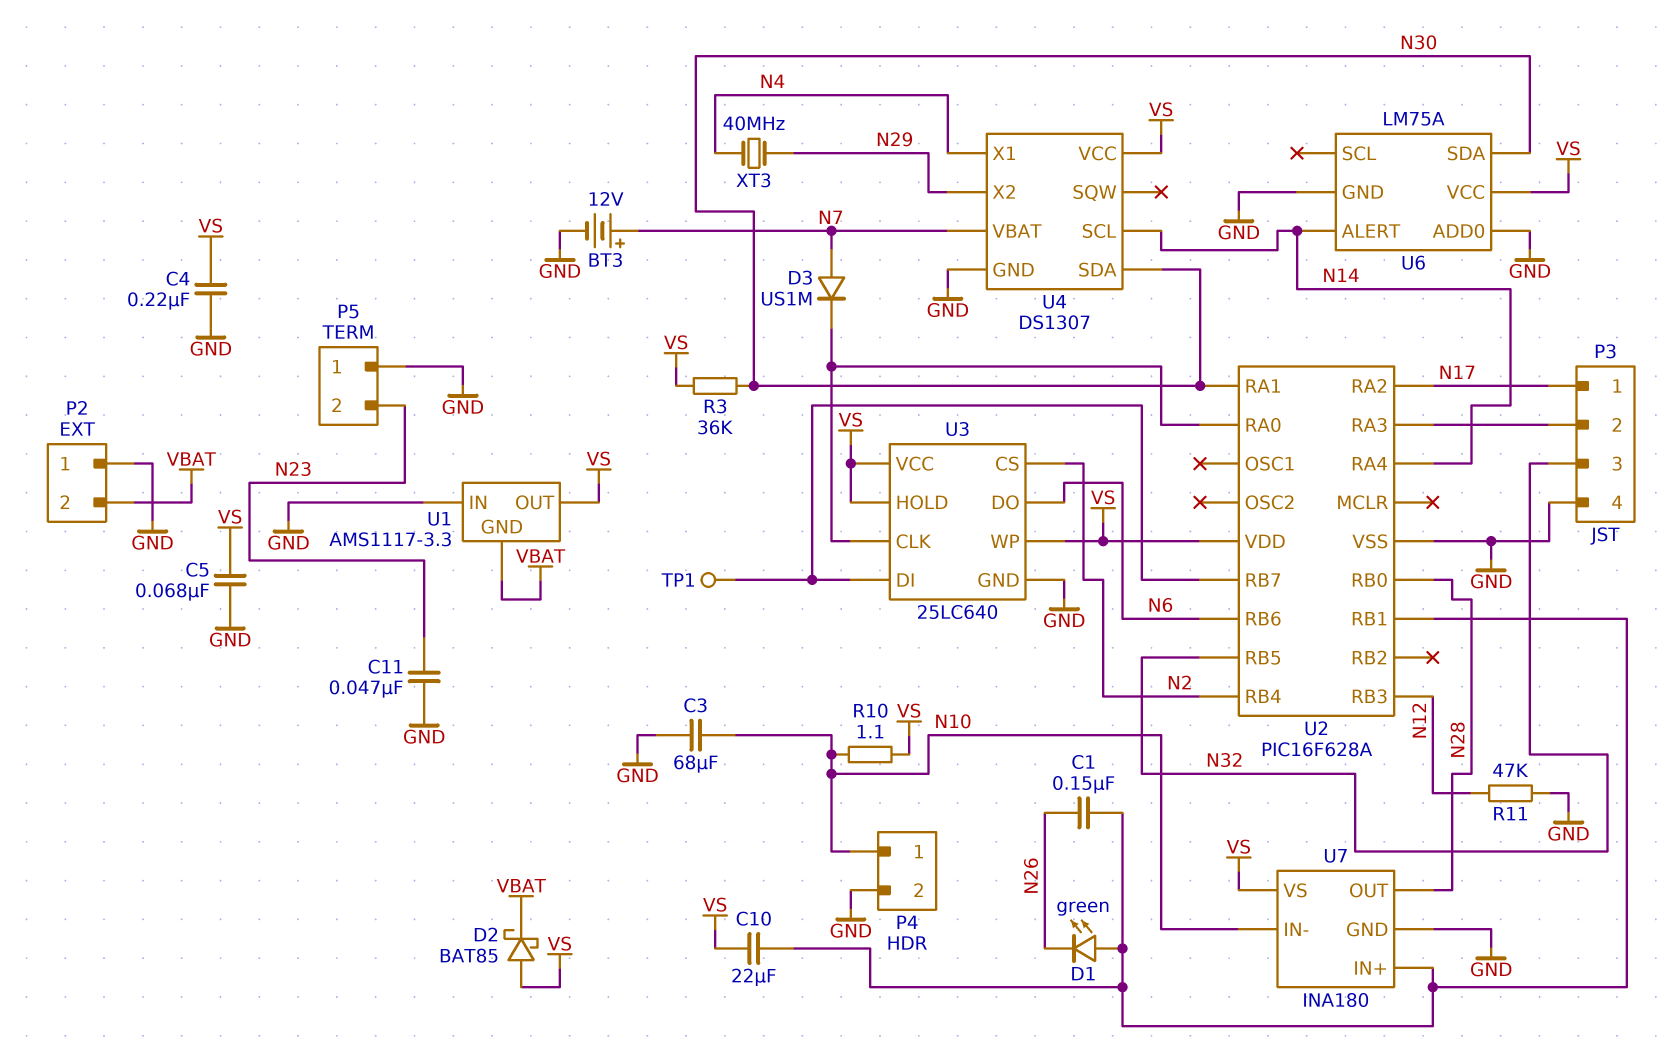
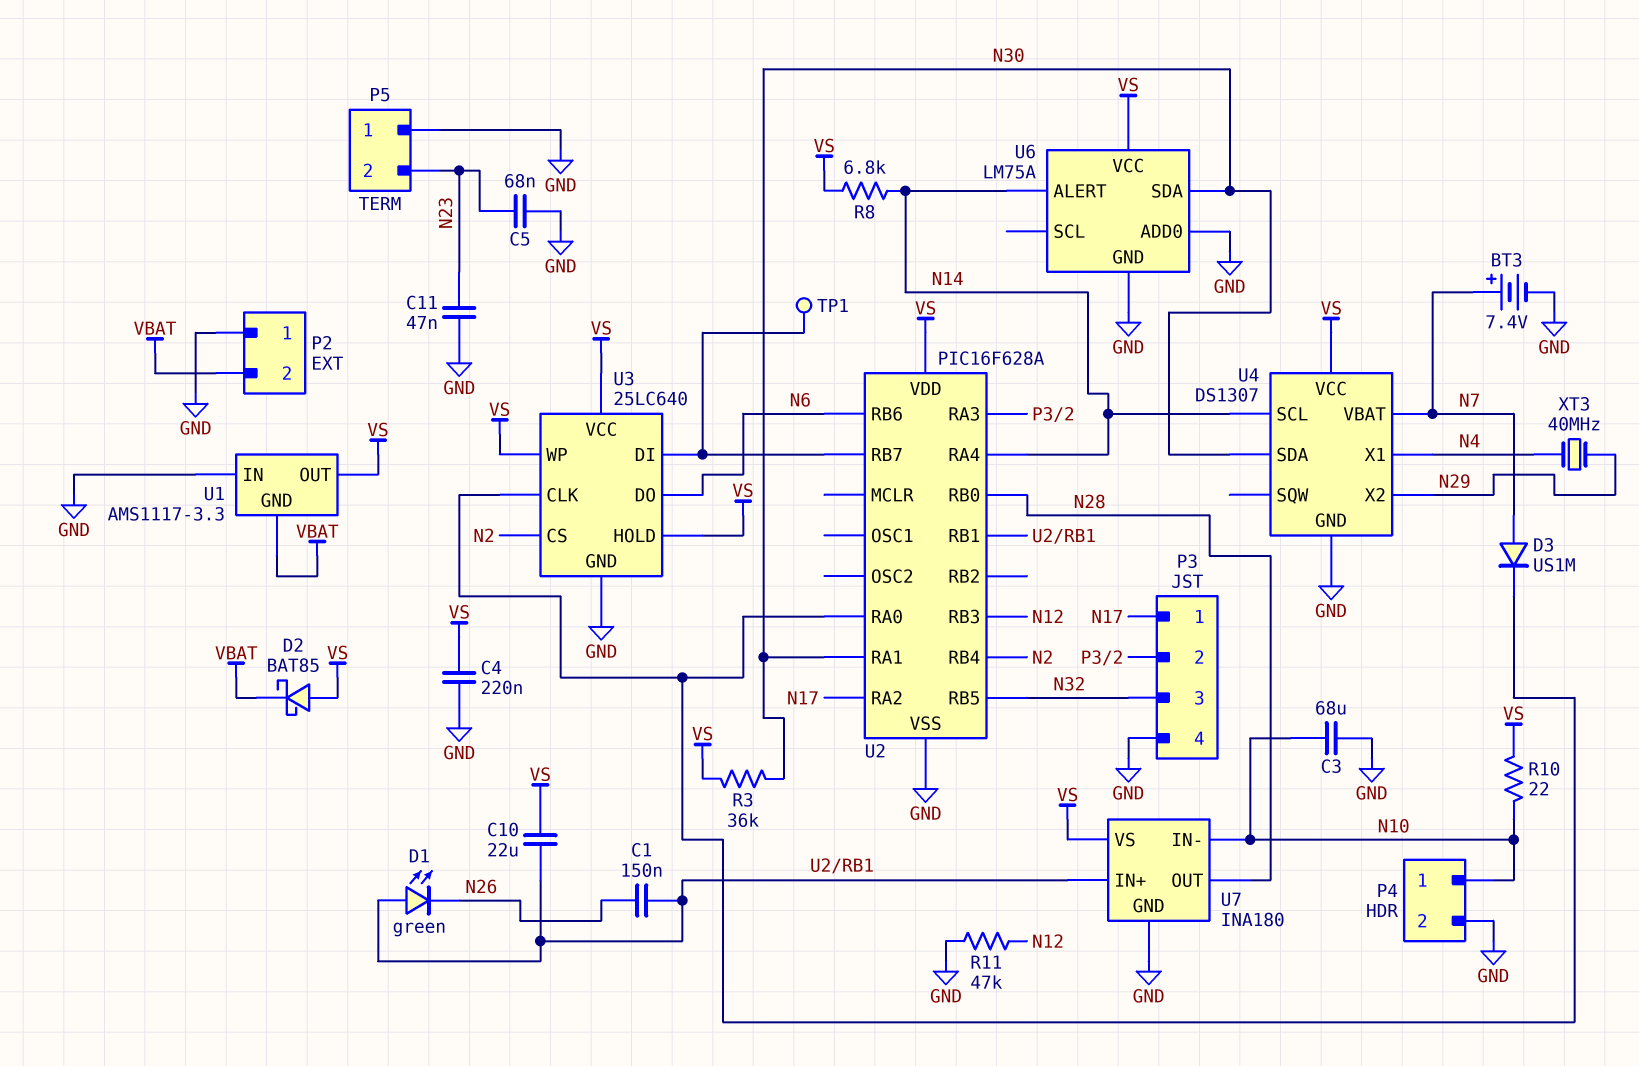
BT3: 12V (plus N7, minus GND) -> 7.4V (plus N7, minus GND)
C5: 68nF (GND, VS) -> 68nF (GND, N23)
R8: none -> 6.8k (N14, VS)
R10: 1.1 (N10, VS) -> 22 (N10, VS)

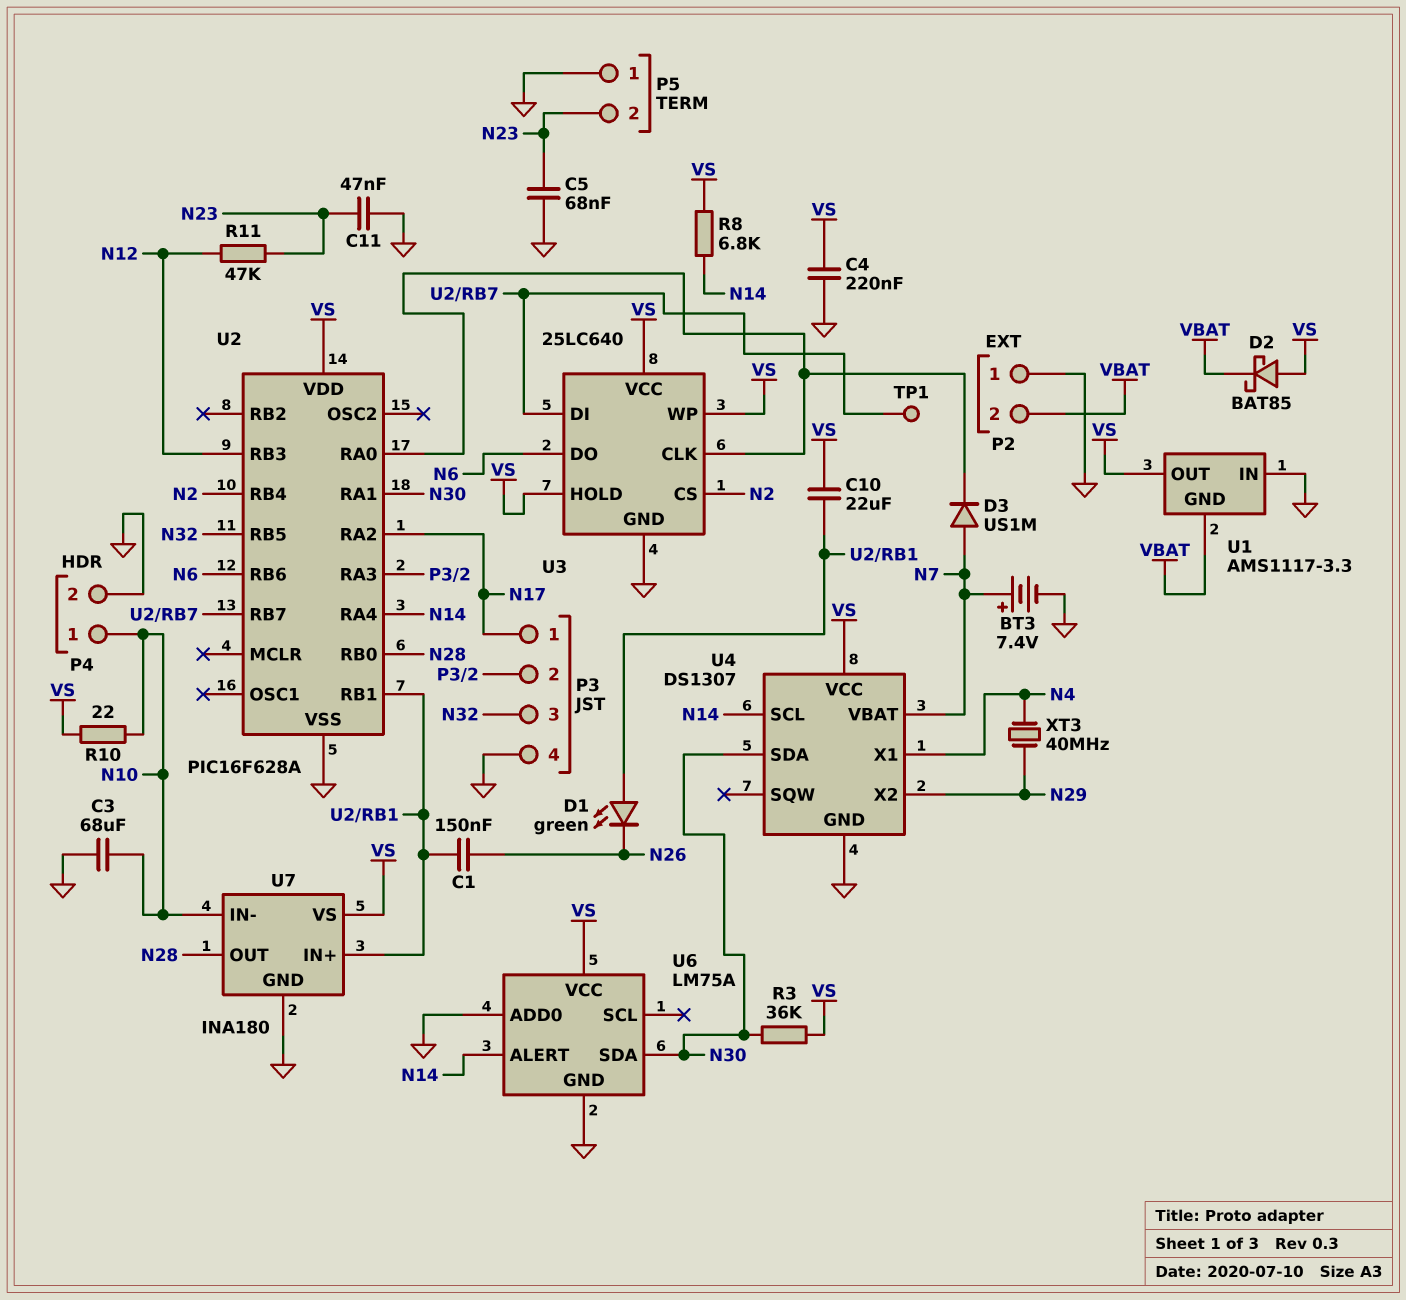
R11: 47k (GND, N12) -> 47k (N12, N23)

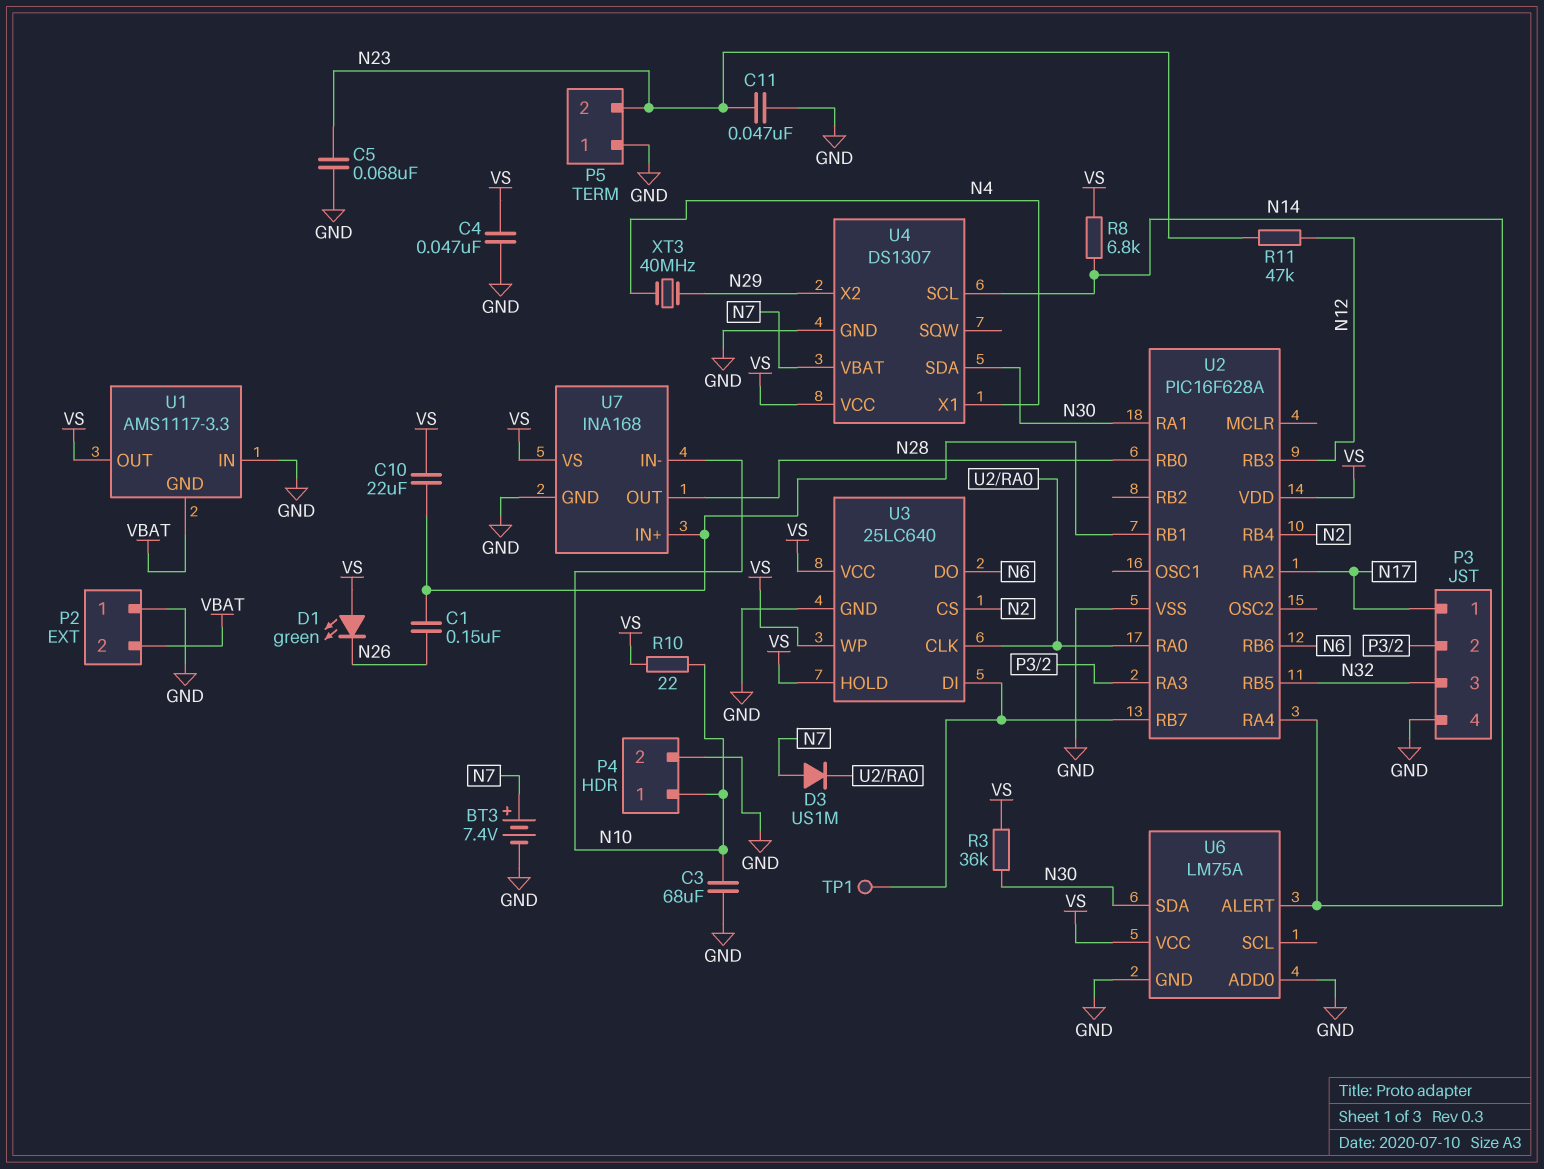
C4: 220nF (GND, VS) -> 47nF (GND, VS)
D1: LED green (A U2/RB1, K N26) -> LED green (A VS, K N26)
D2: schottky BAT85 (A VS, K VBAT) -> none
U7: INA180 -> INA168

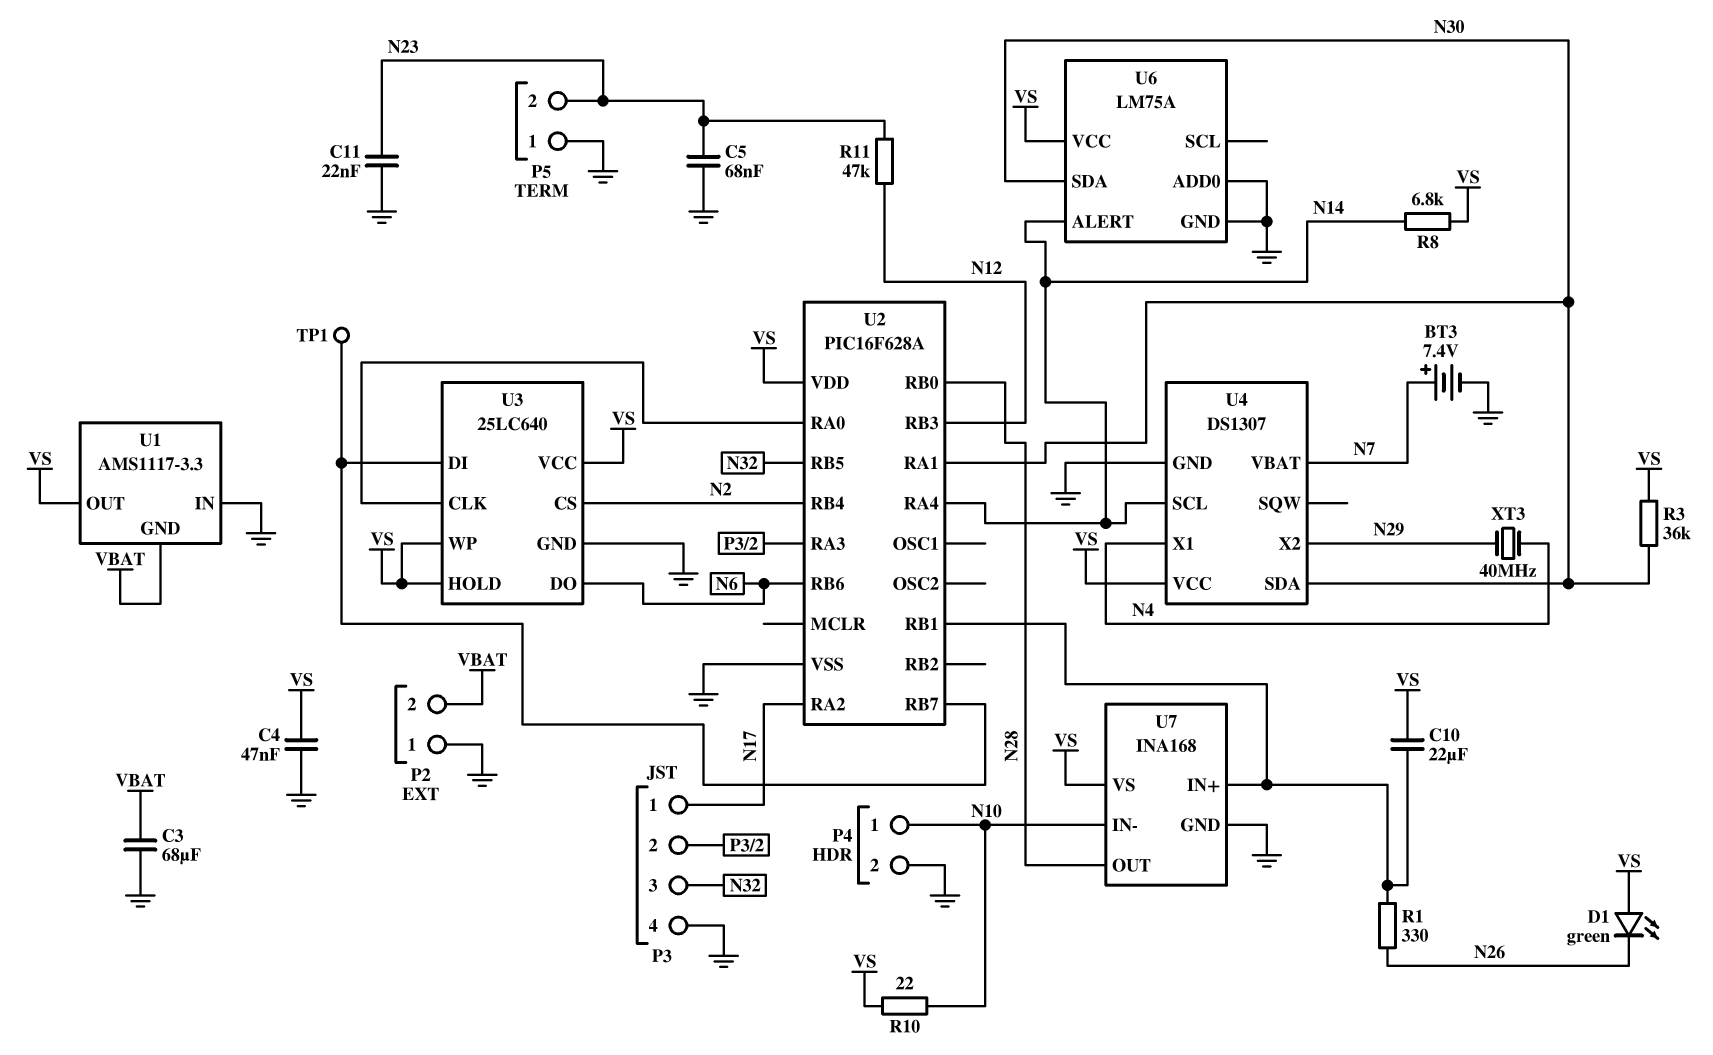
C1: 150nF (N26, U2/RB1) -> none
C3: 68uF (GND, N10) -> 68uF (GND, VBAT)
C11: 47nF (GND, N23) -> 22nF (GND, N23)
D3: diode US1M (A N7, K U2/RA0) -> none
R1: none -> 330 (N26, U2/RB1)

